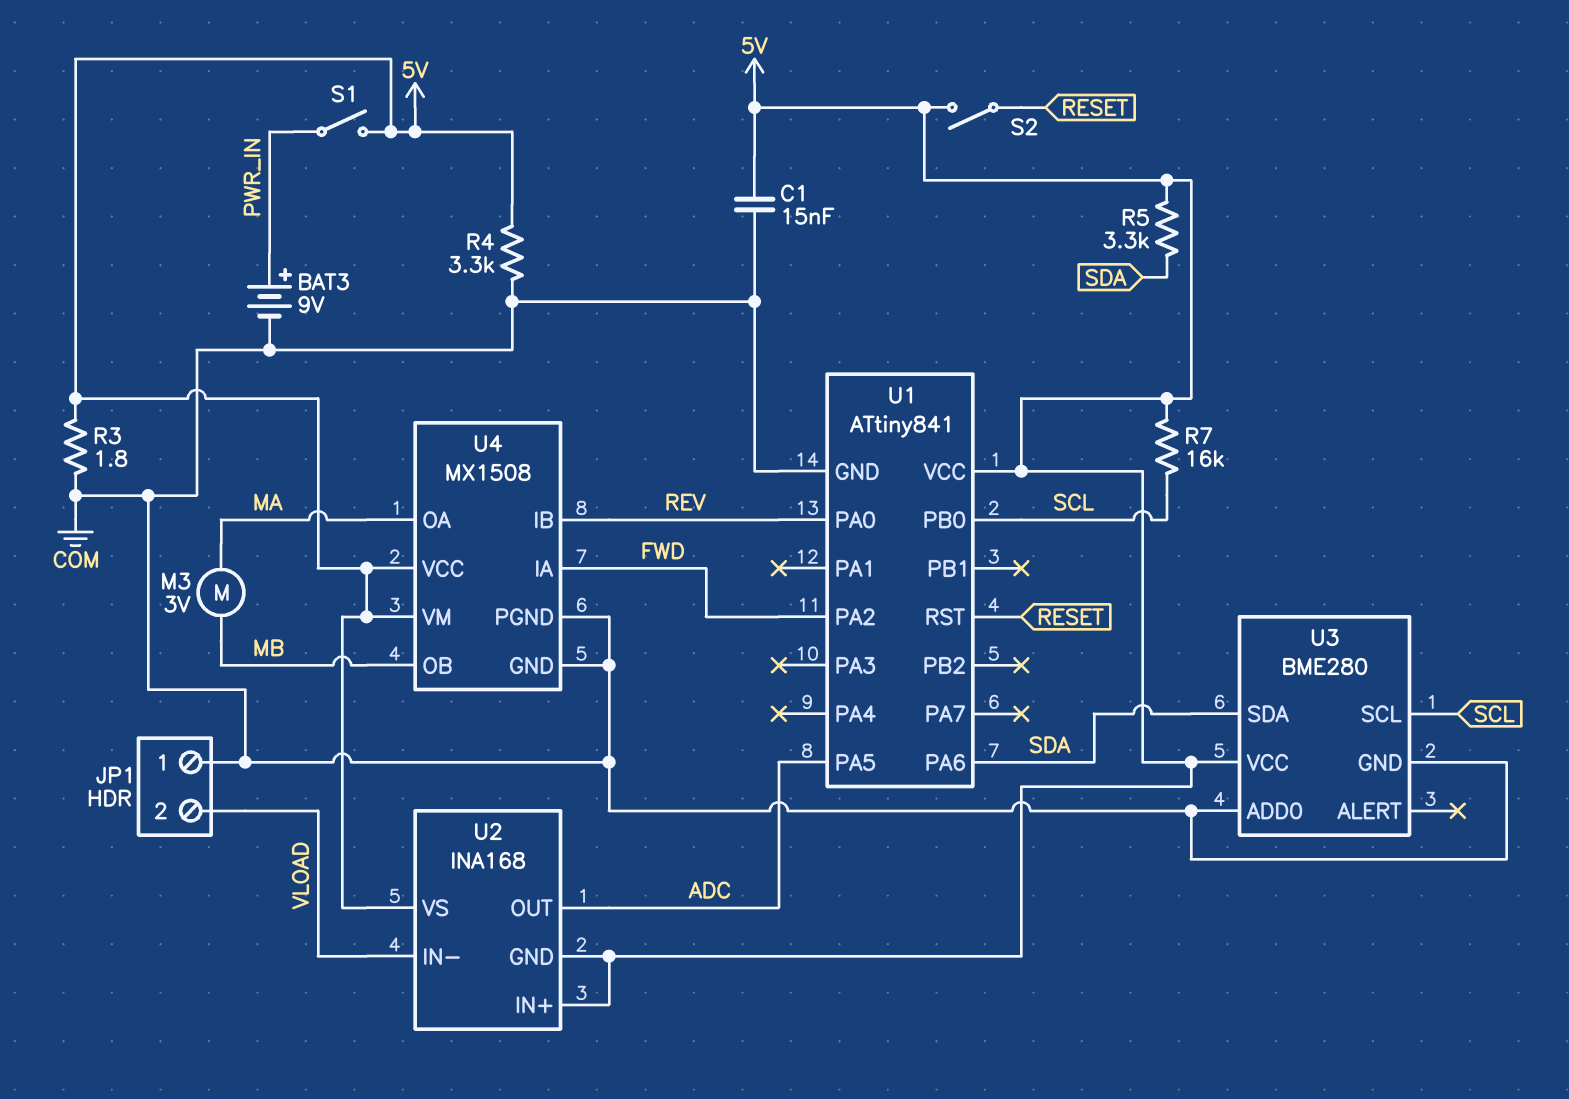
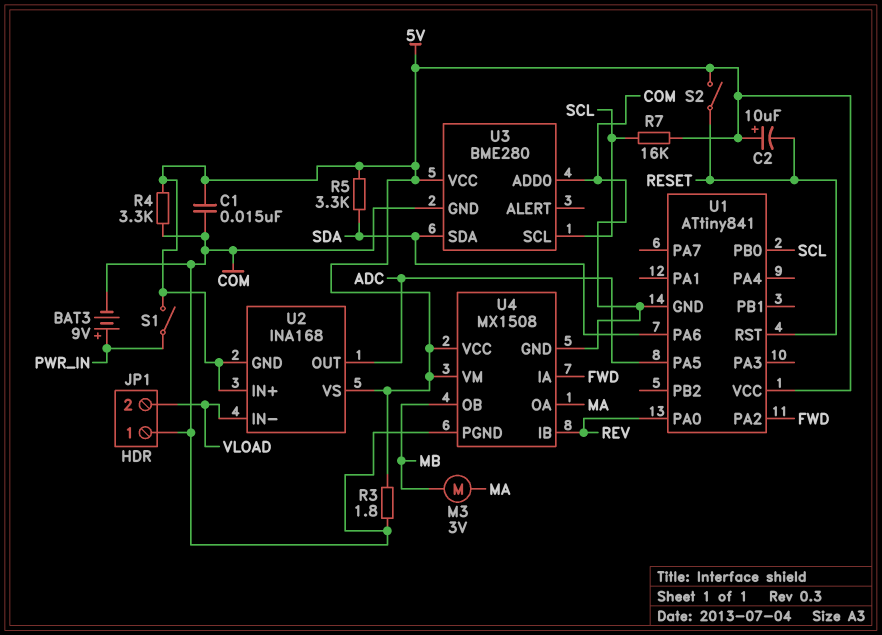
C2: none -> 10uF (plus 5V, minus RESET)

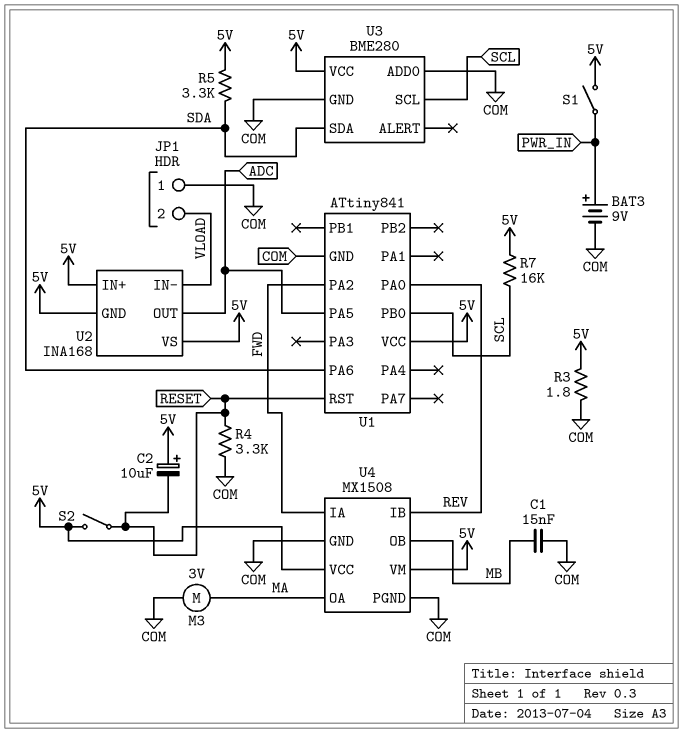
C1: 15nF (5V, COM) -> 15nF (COM, MB)
M3: motor 3V (MA, MB) -> motor 3V (COM, MA)
R4: 3.3k (5V, COM) -> 3.3k (COM, RESET)

